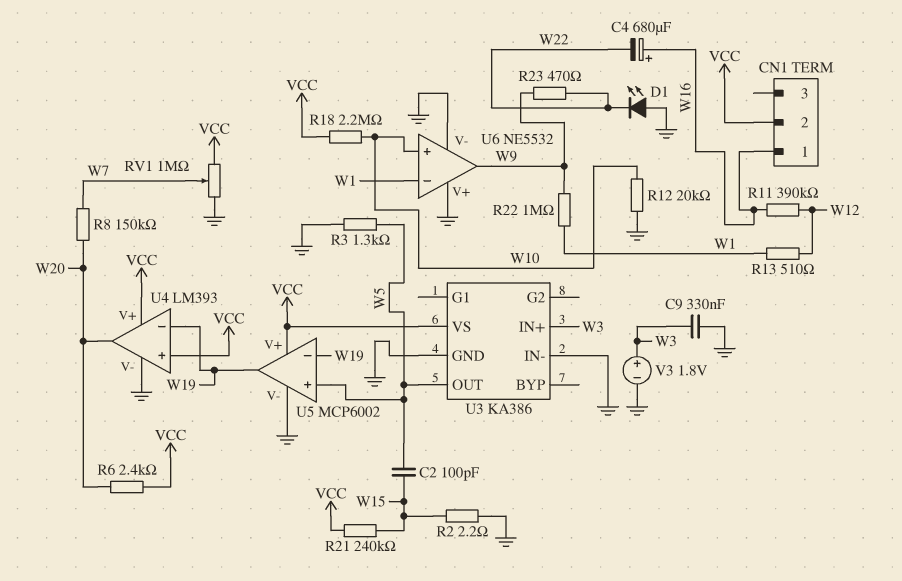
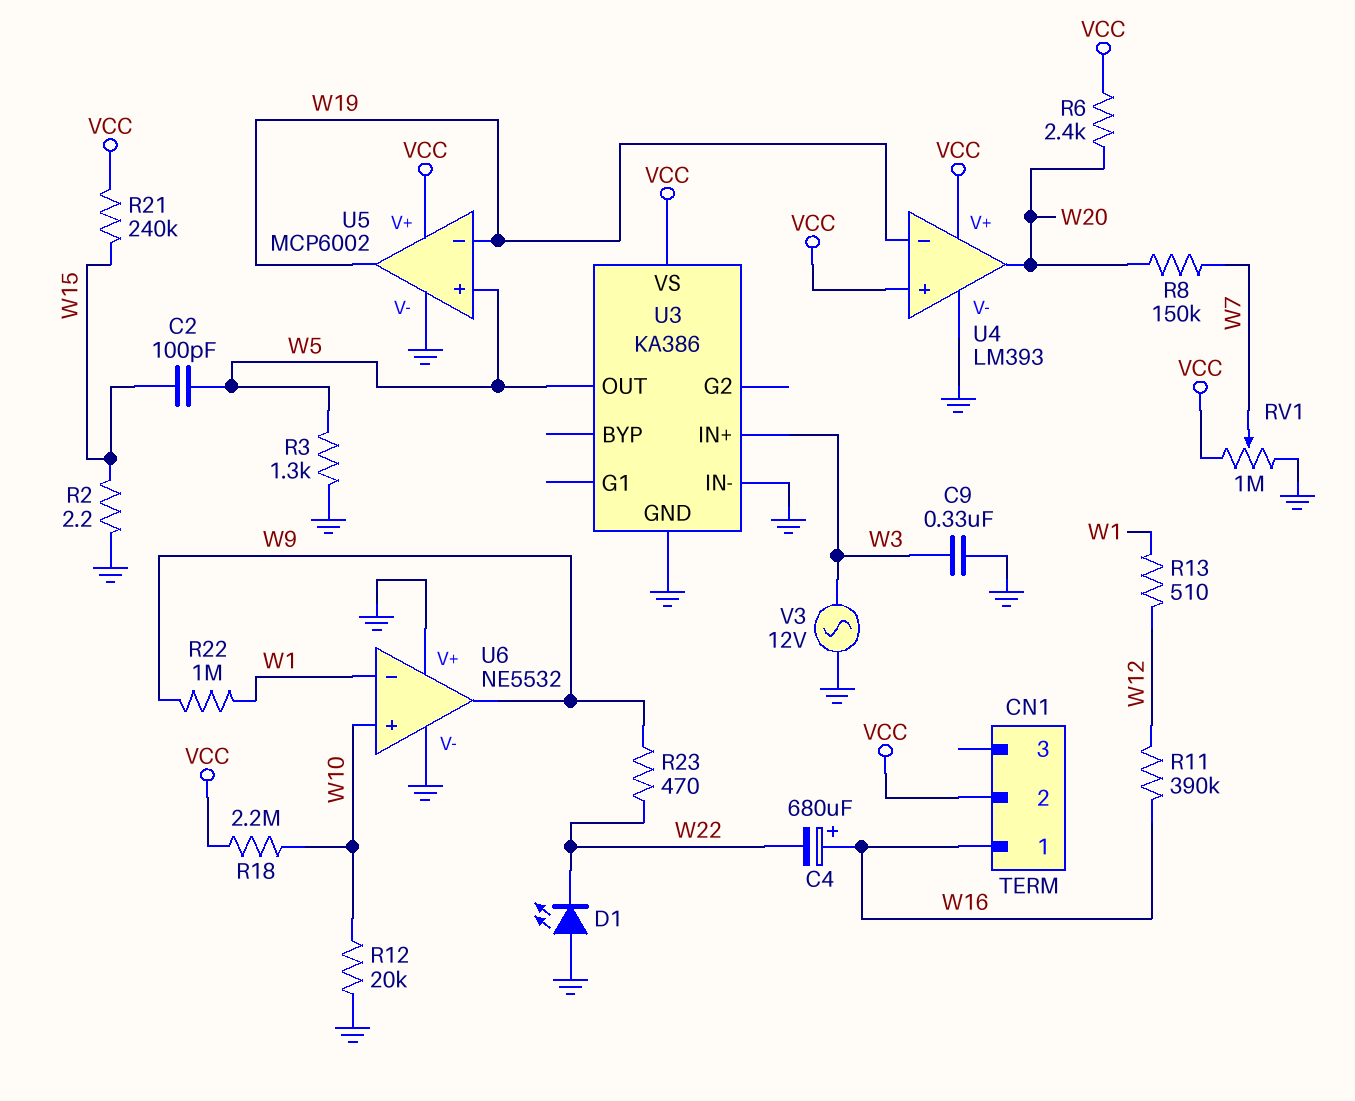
V3: 1.8V (plus W3, minus GND) -> AC 12V (GND, W3)

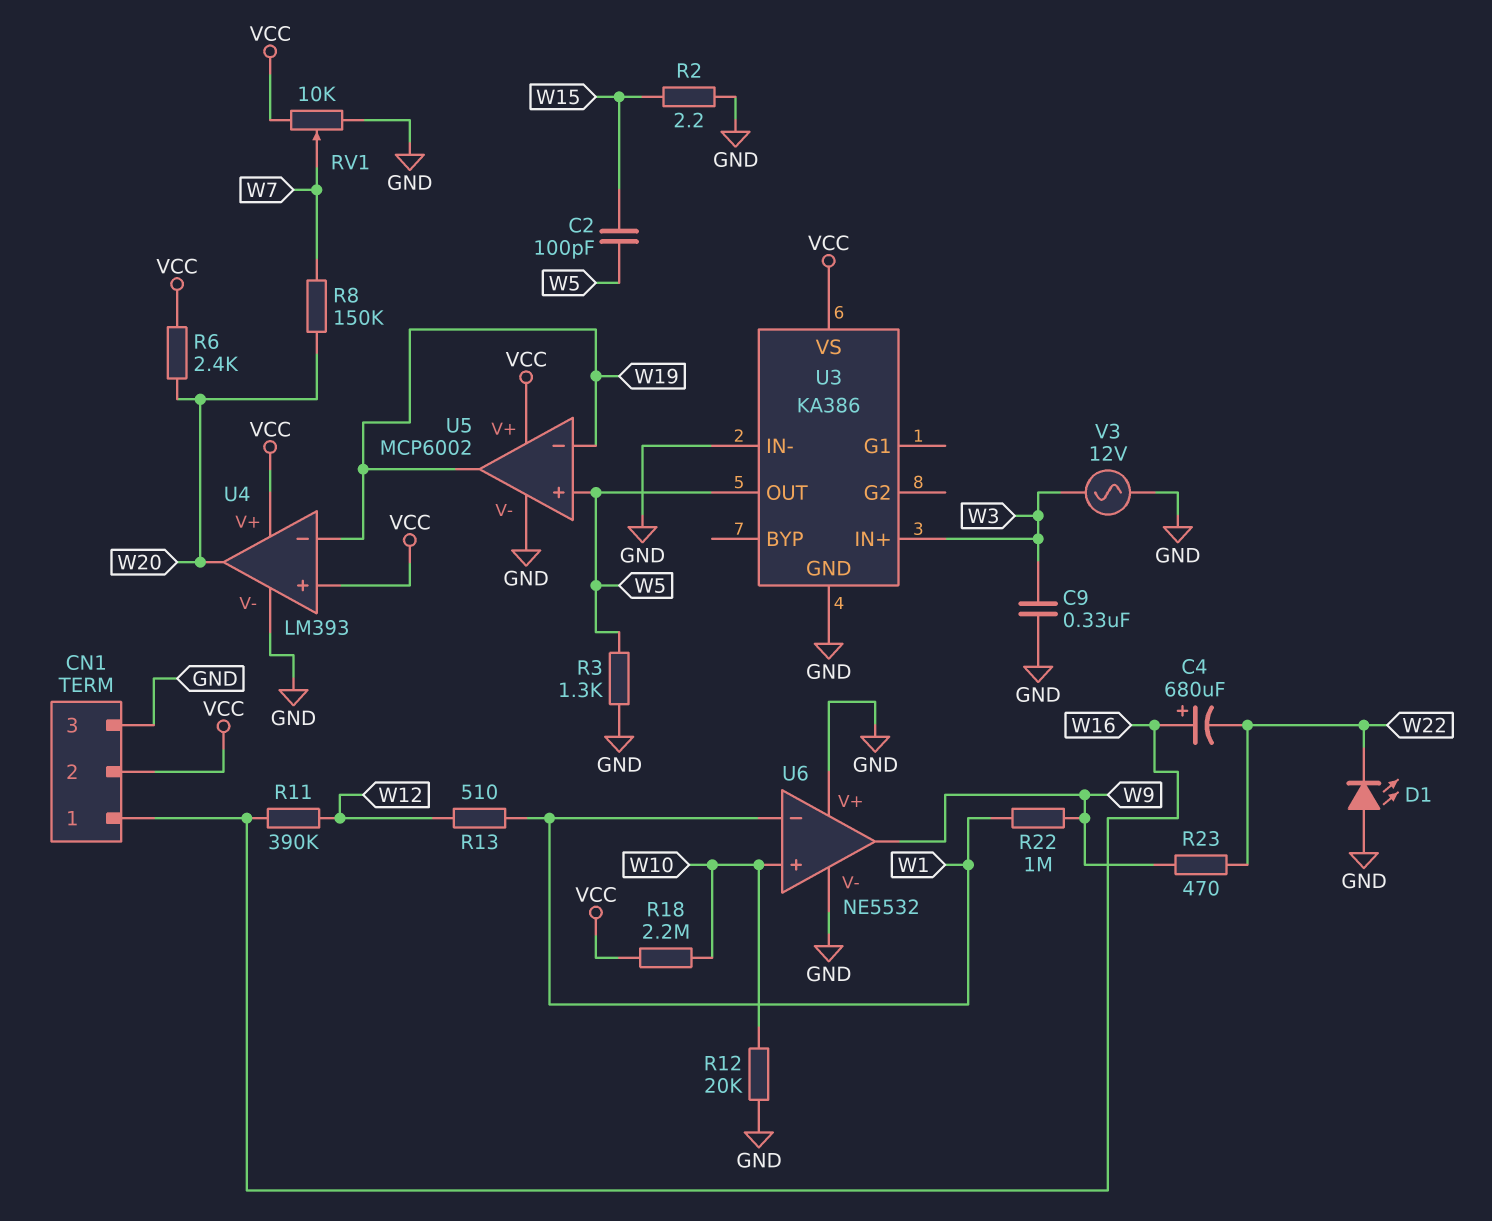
CN1 pin 3: none -> GND
R21: 240k (VCC, W15) -> none
RV1: 1M (GND, VCC, wiper W7) -> 10k (GND, VCC, wiper W7)

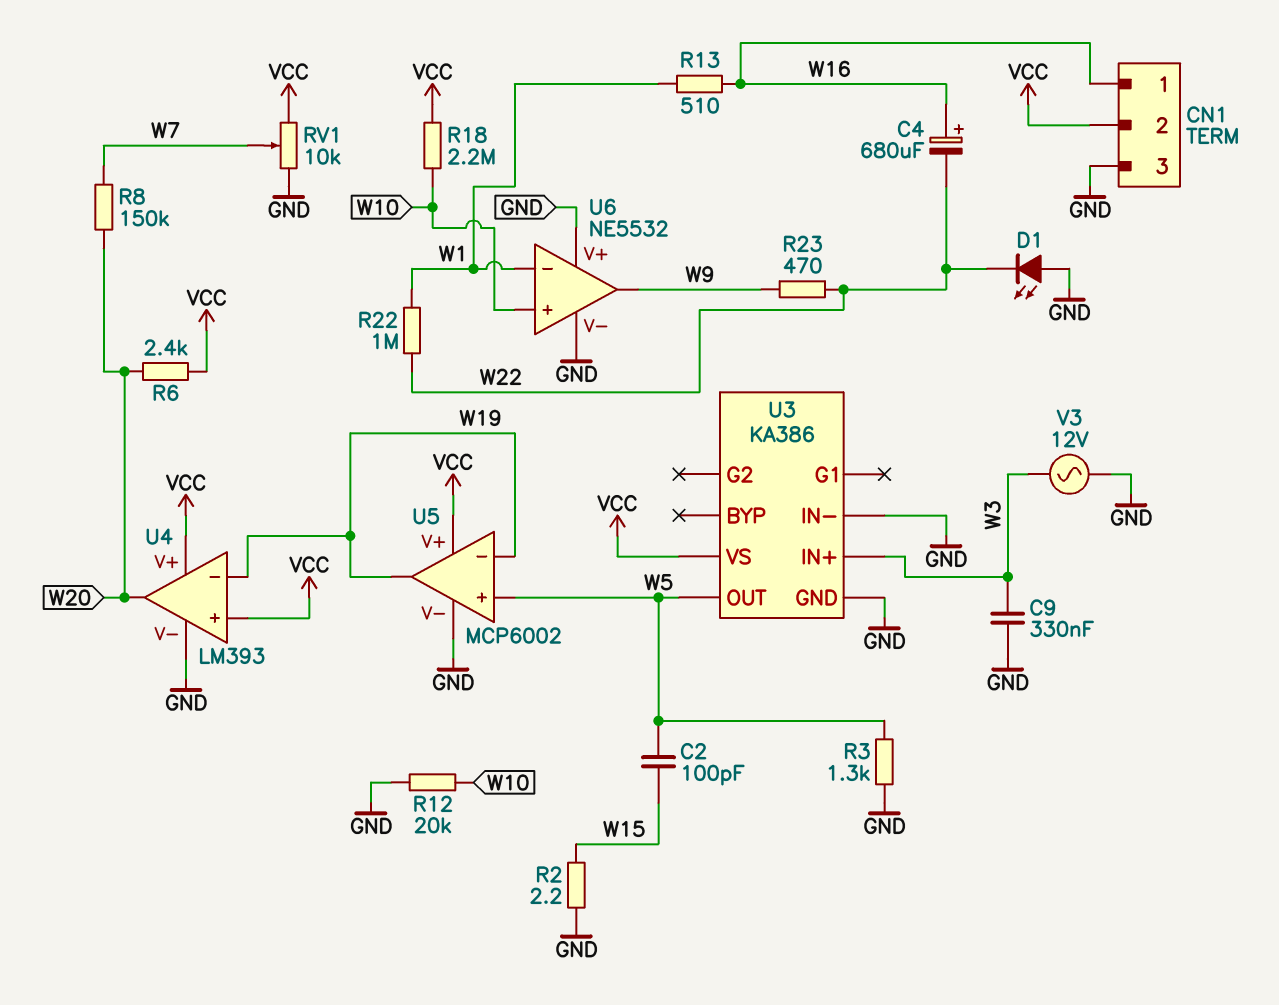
R11: 390k (W12, W16) -> none
R13: 510 (W1, W12) -> 510 (W1, W16)
R22: 1M (W1, W9) -> 1M (W1, W22)

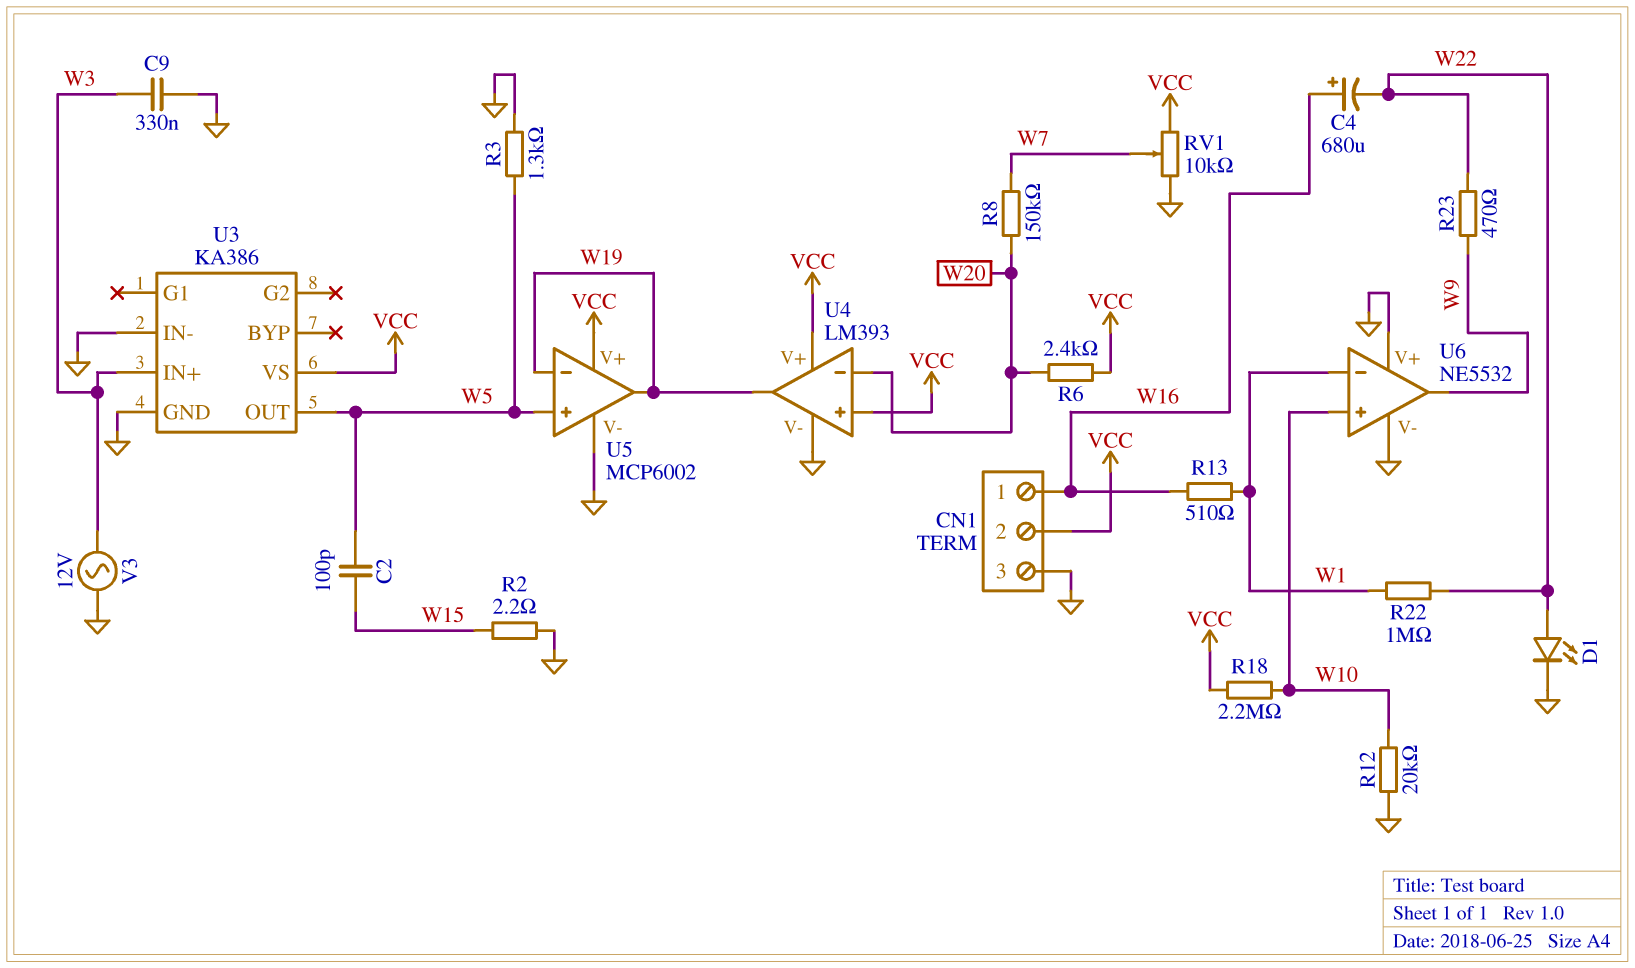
D1: LED (A GND, K W22) -> LED (A W22, K GND)
U4 pin in-: W19 -> W20
U4 pin out: W20 -> W19

